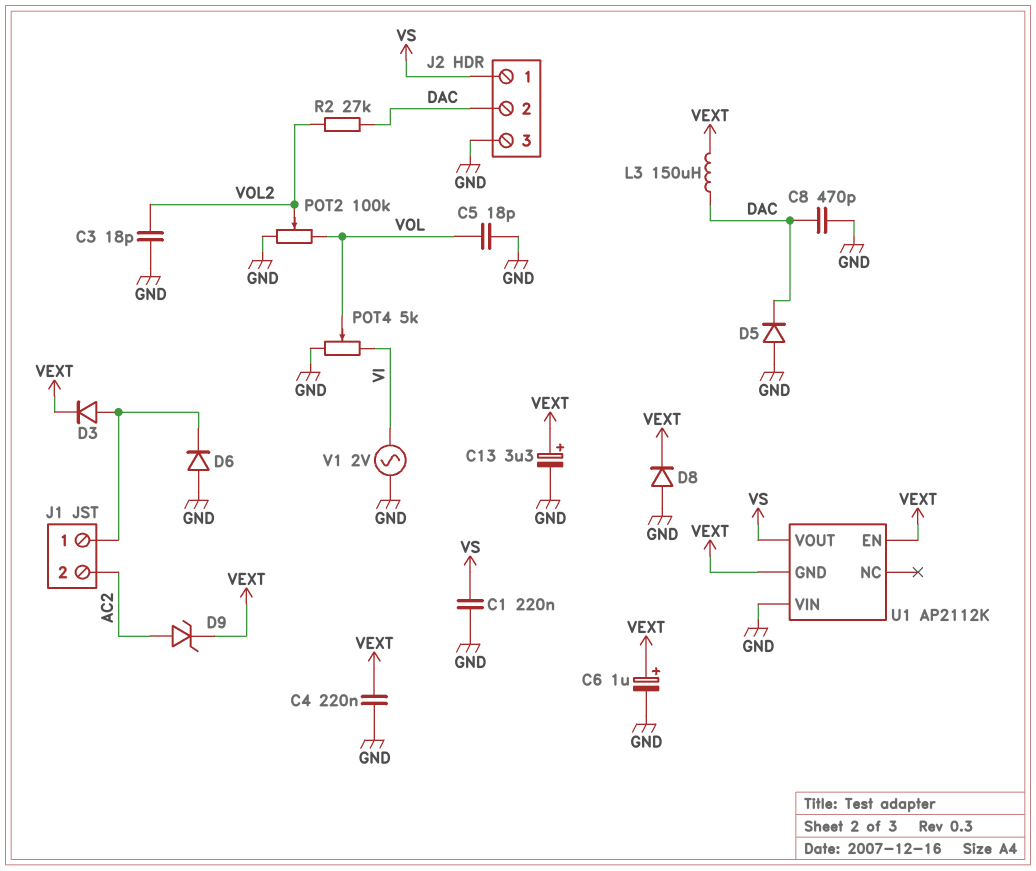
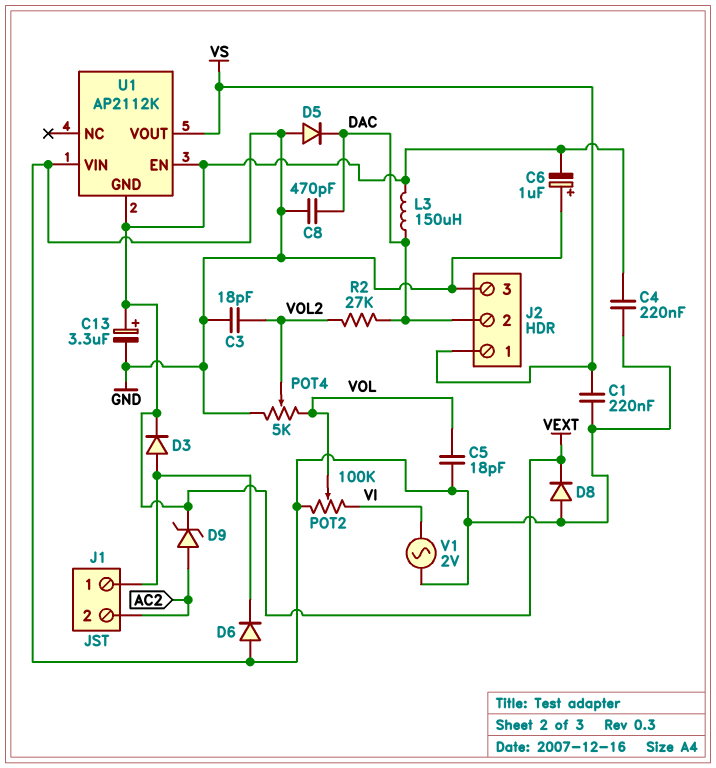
C6: 1uF (plus VEXT, minus GND) -> 1uF (plus GND, minus VEXT)
POT2: 100k (GND, VOL, wiper VOL2) -> 100k (GND, VI, wiper VOL)
POT4: 5k (GND, VI, wiper VOL) -> 5k (GND, VOL, wiper VOL2)

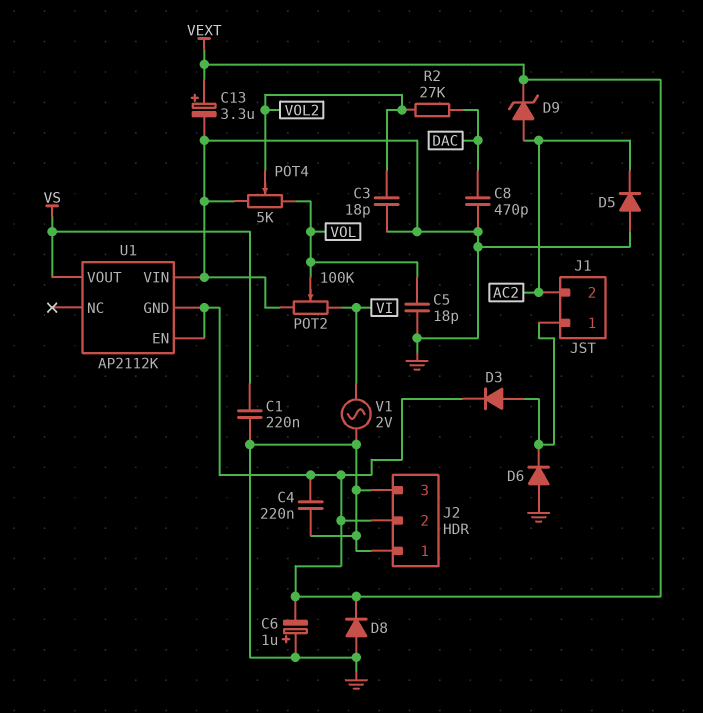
D5: diode (A GND, K DAC) -> diode (A GND, K AC2)
J2 pin 1: VS -> GND
J2 pin 2: DAC -> VEXT
L3: 150uH (DAC, VEXT) -> none

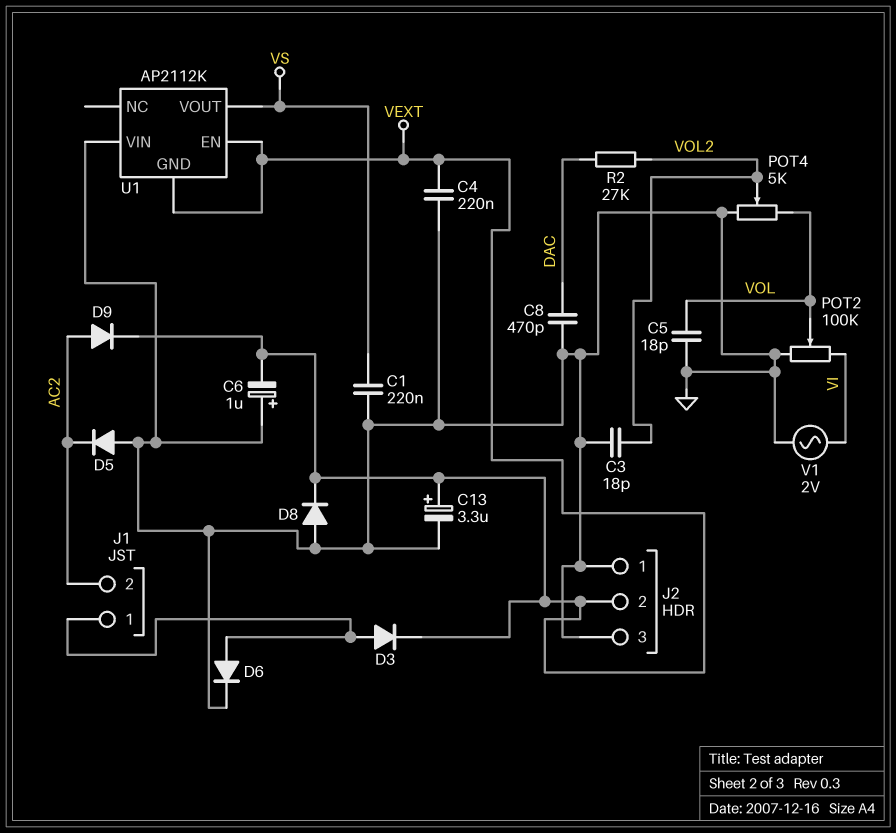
D6: diode (A GND, K J1/1) -> diode (A J1/1, K GND)
D9: zener (A AC2, K VEXT) -> diode (A AC2, K VEXT)

